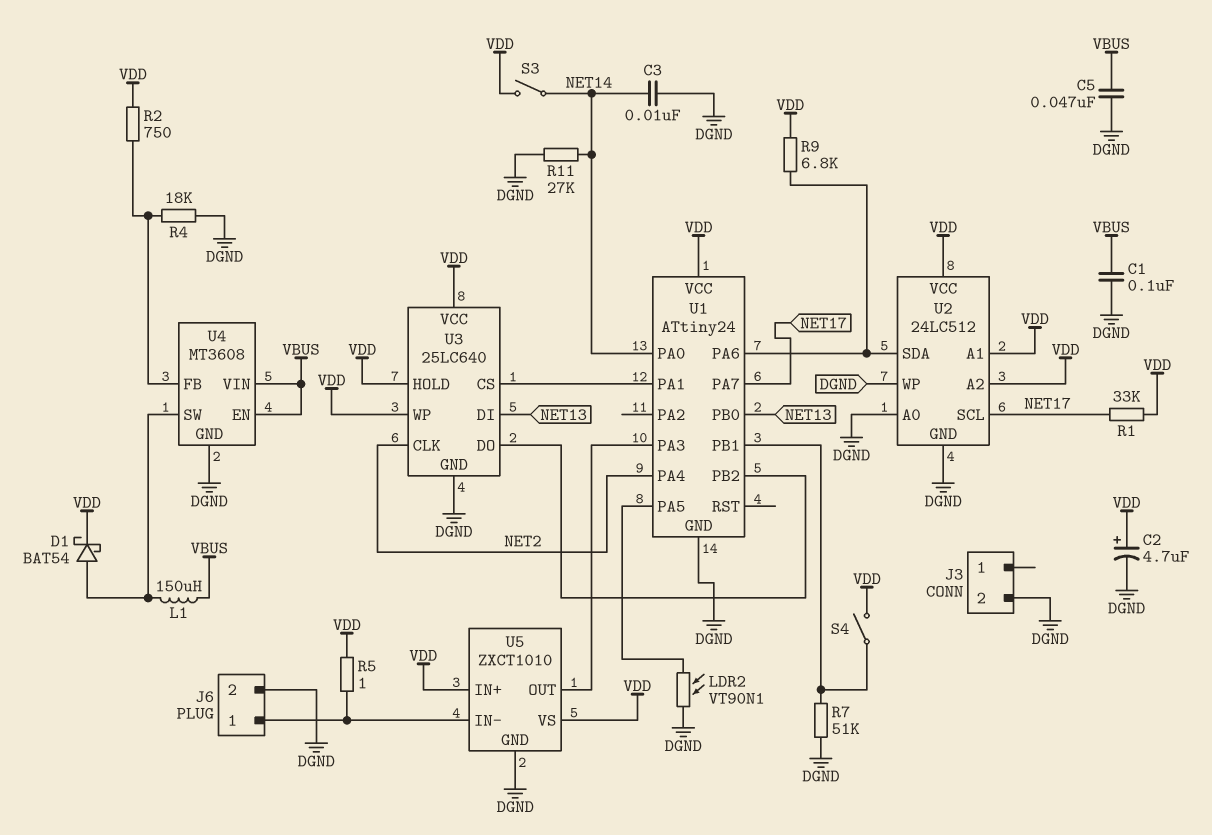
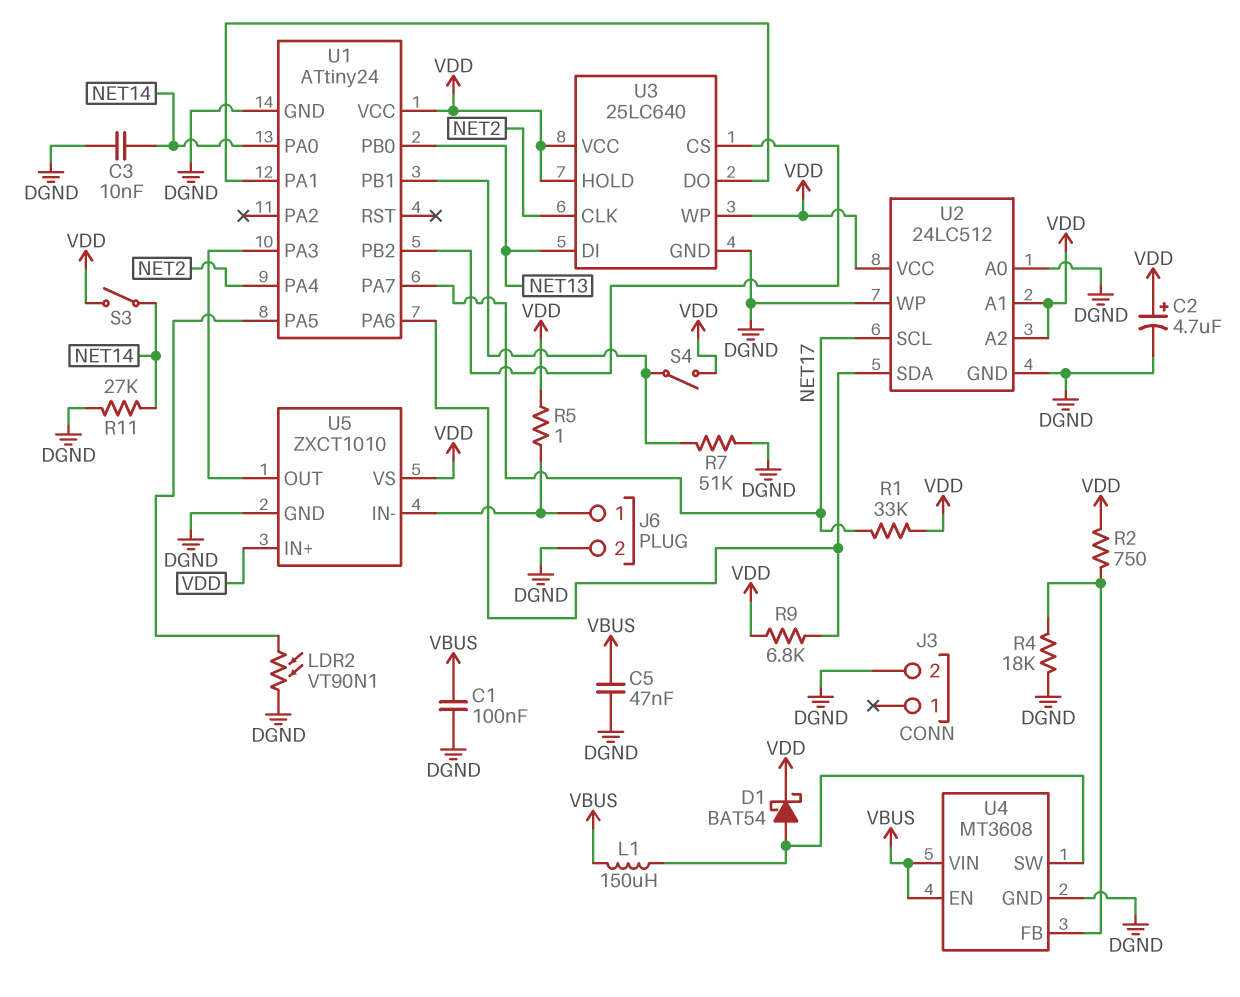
U3 pin CS: U1/PA1 -> U1/PB2
U3 pin DO: U1/PB2 -> U1/PA1

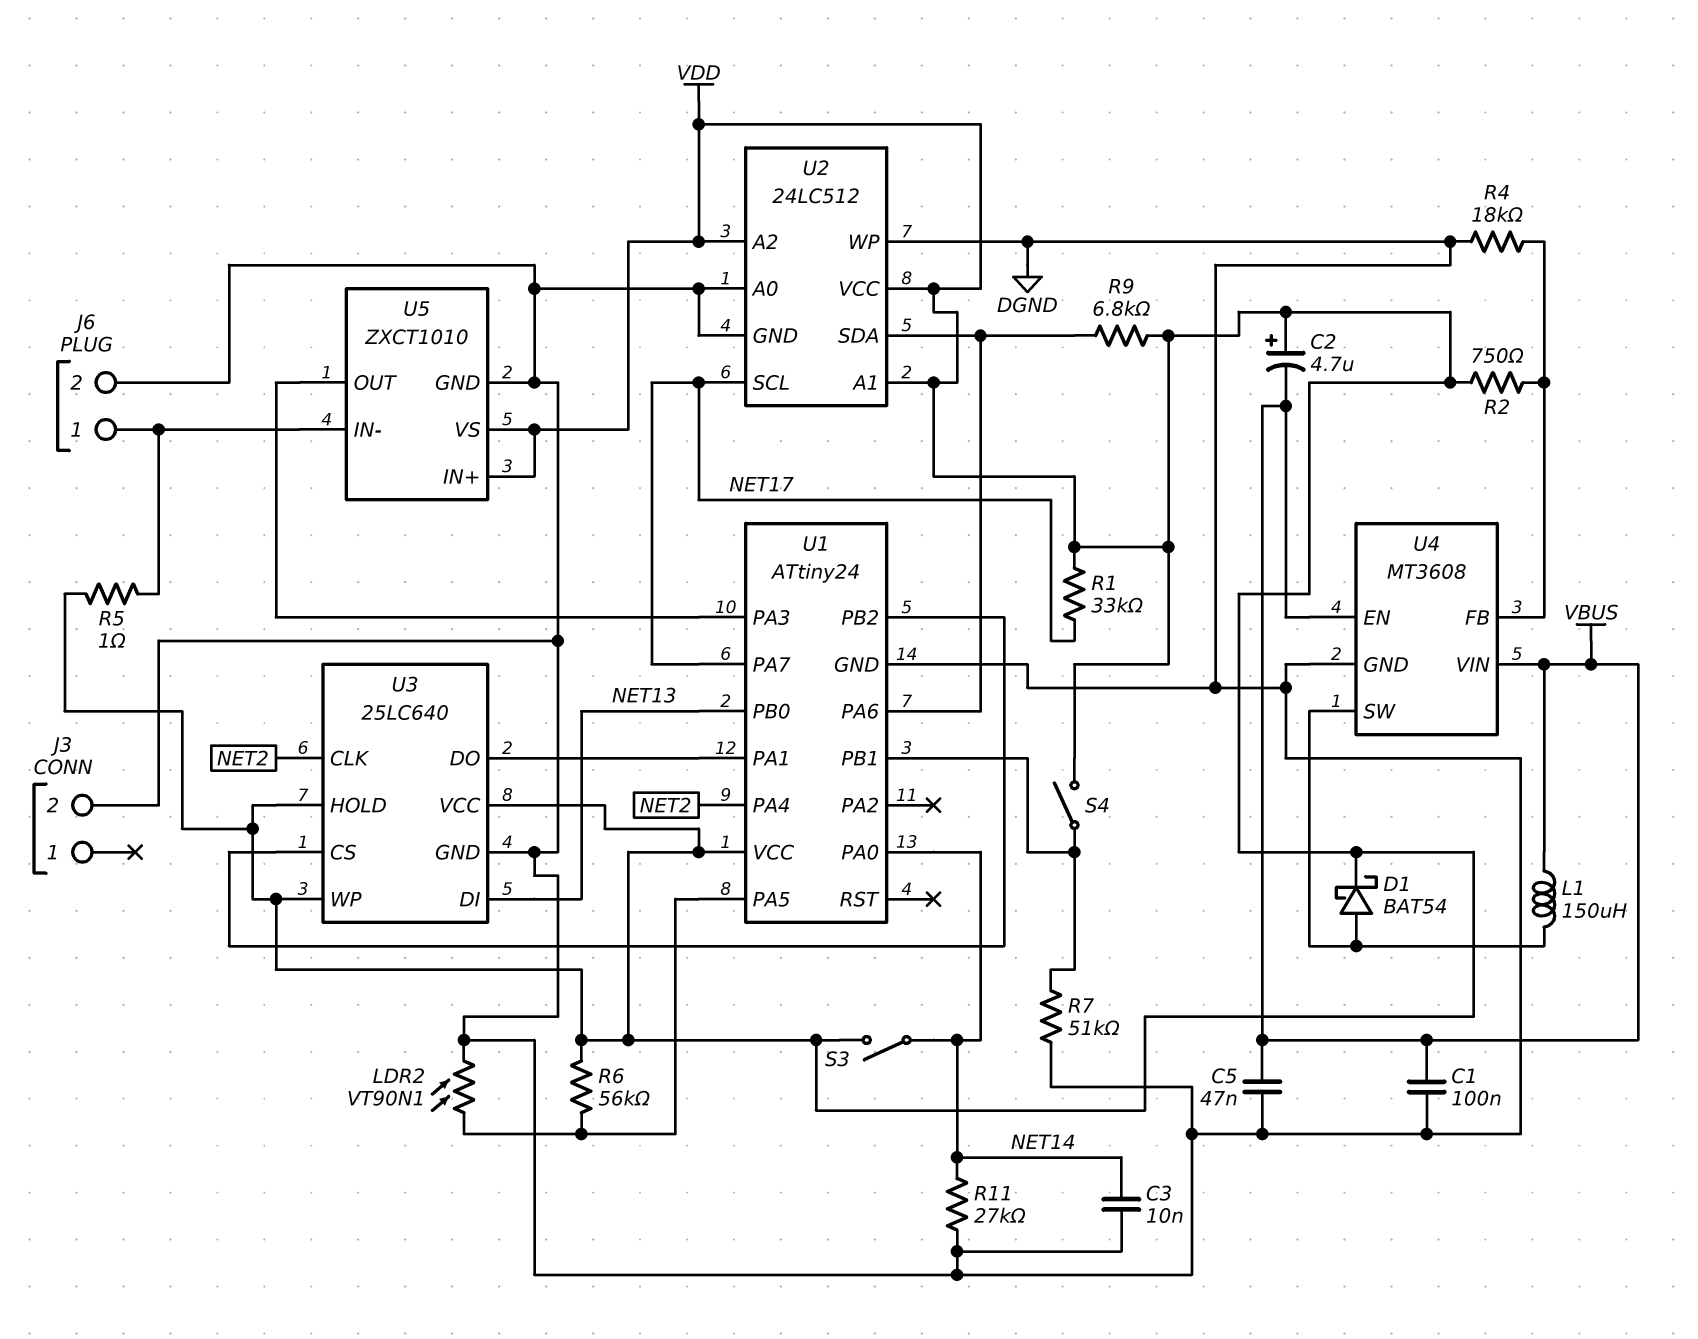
C2: 4.7uF (plus VDD, minus DGND) -> 4.7uF (plus VDD, minus VBUS)
R6: none -> 56k (U1/PA5, VDD)

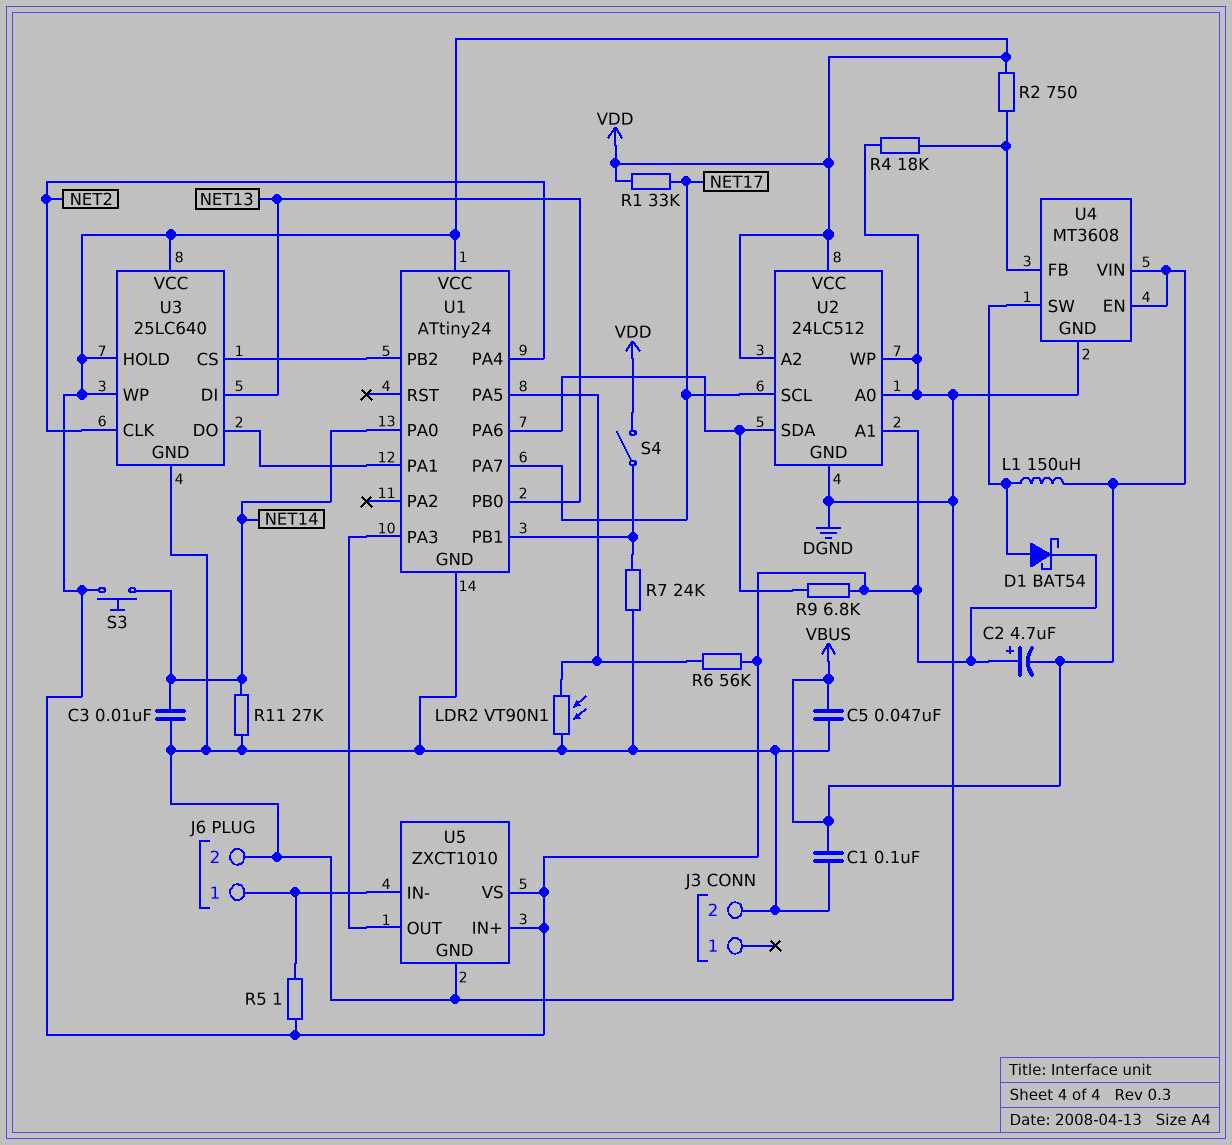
R7: 51k (DGND, U1/PB1) -> 24k (DGND, U1/PB1)
S3: switch (NET14, VDD) -> button (NET14, VDD)

